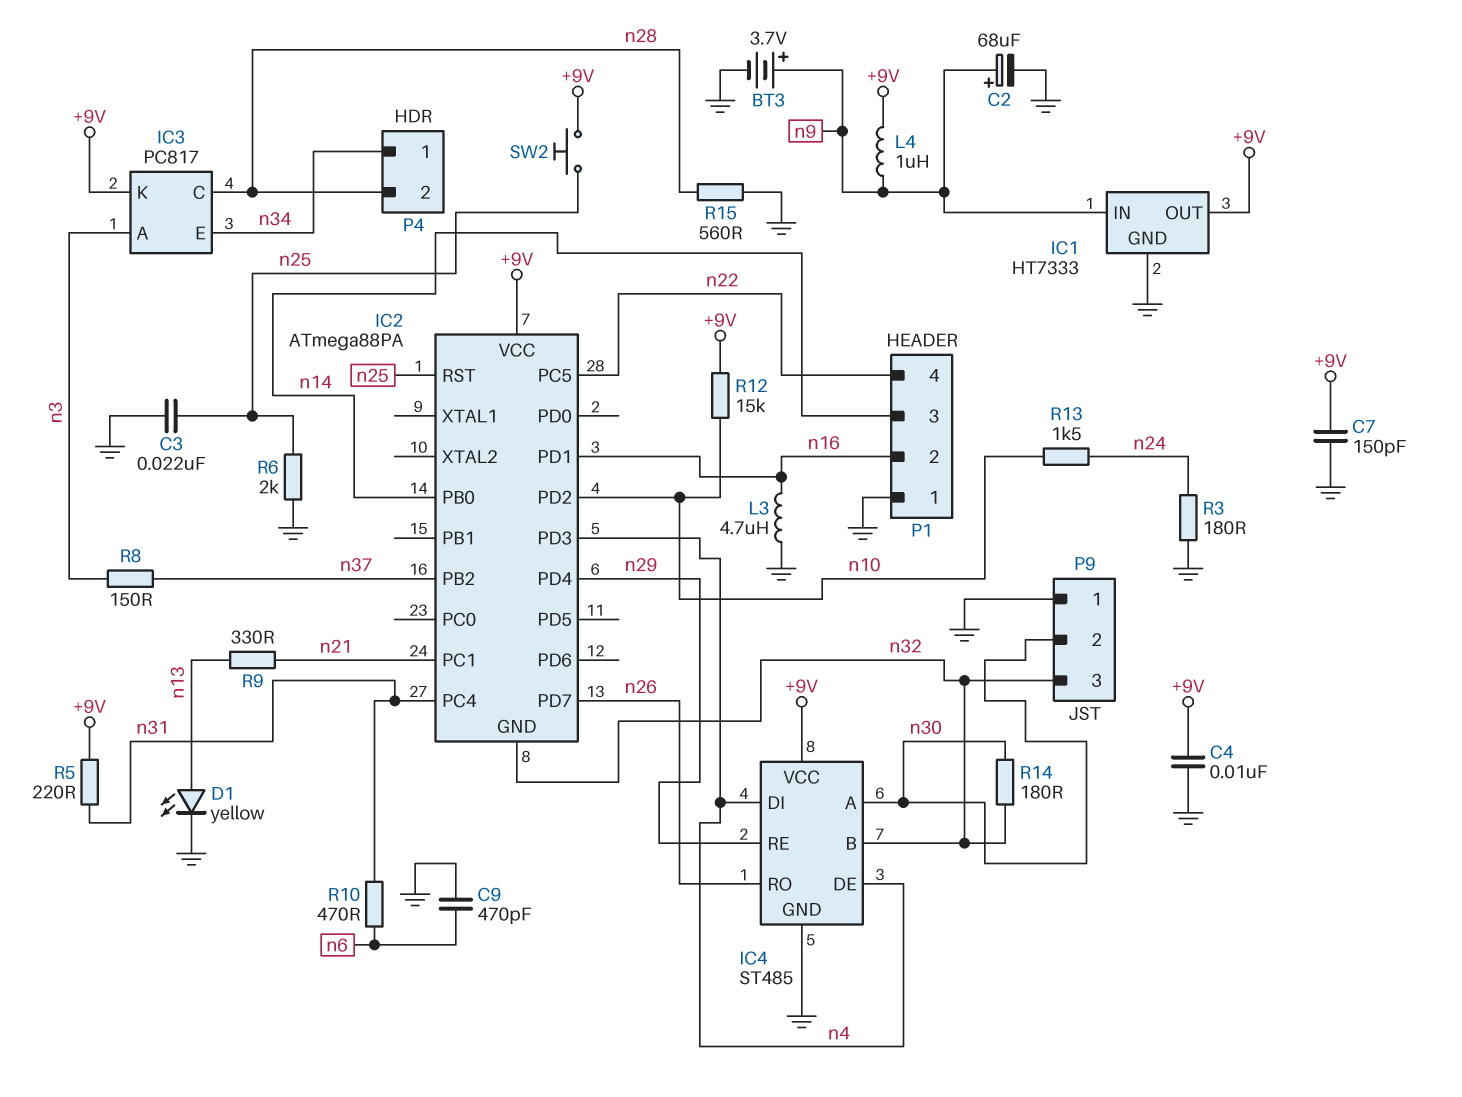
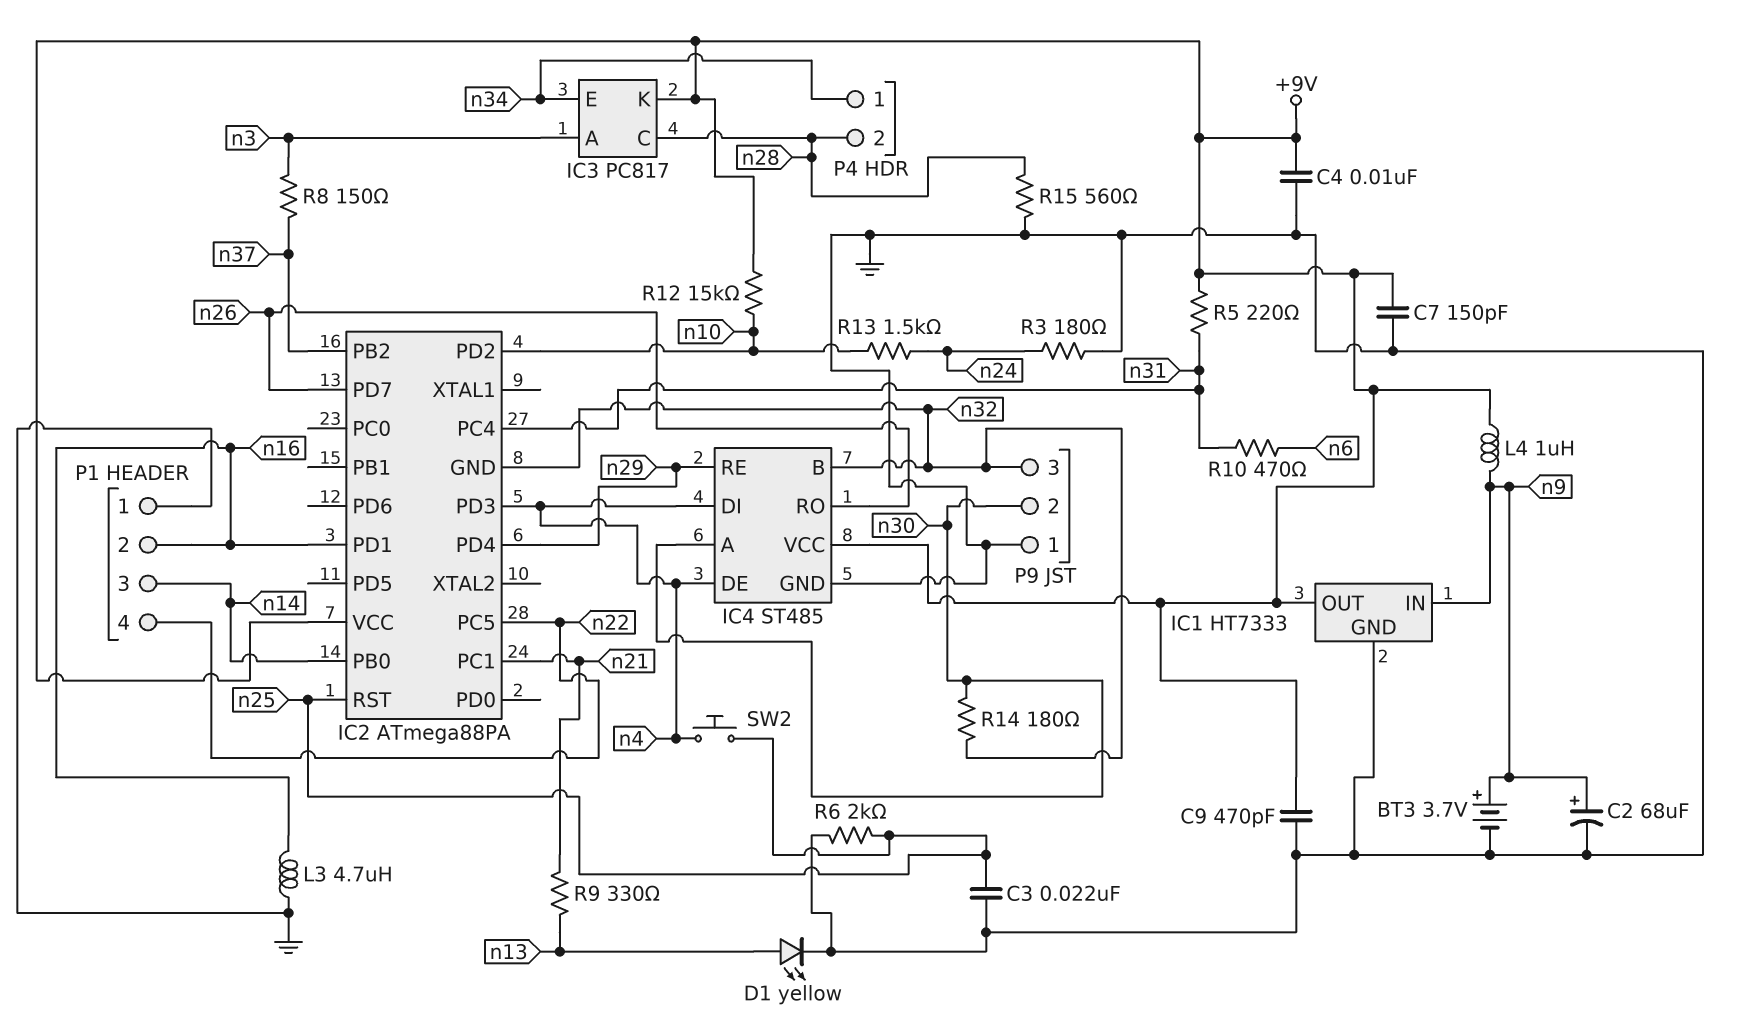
C9: 470pF (GND, n6) -> 470pF (+9V, GND)
SW2: button (+9V, n25) -> button (n4, n25)

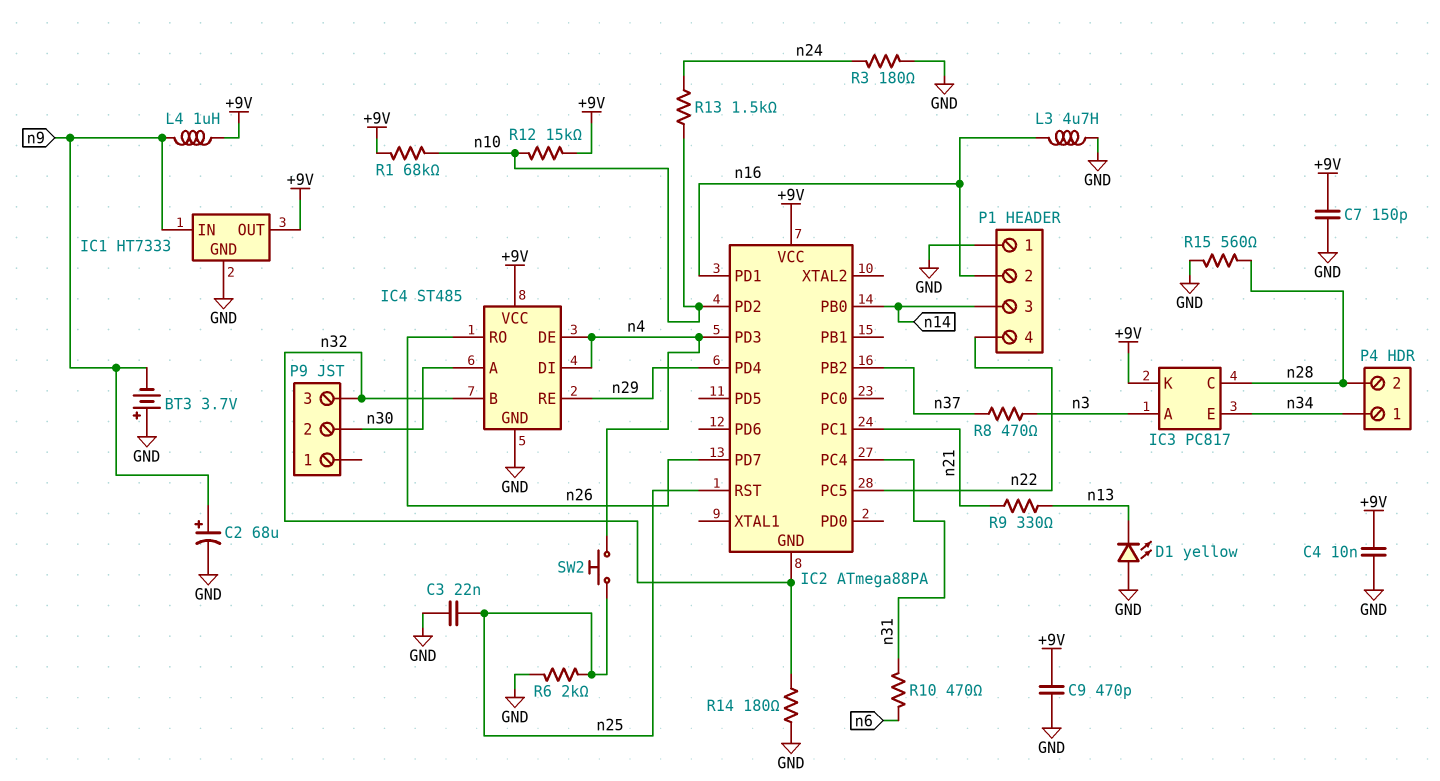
BT3: 3.7V (plus n9, minus GND) -> 3.7V (plus GND, minus n9)
D1: LED yellow (A n13, K GND) -> LED yellow (A GND, K n13)
P9 pin 1: GND -> none
R1: none -> 68k (+9V, n10)
R5: 220 (+9V, n31) -> none
R8: 150 (n3, n37) -> 470 (n3, n37)
R14: 180 (n30, n32) -> 180 (GND, n32)

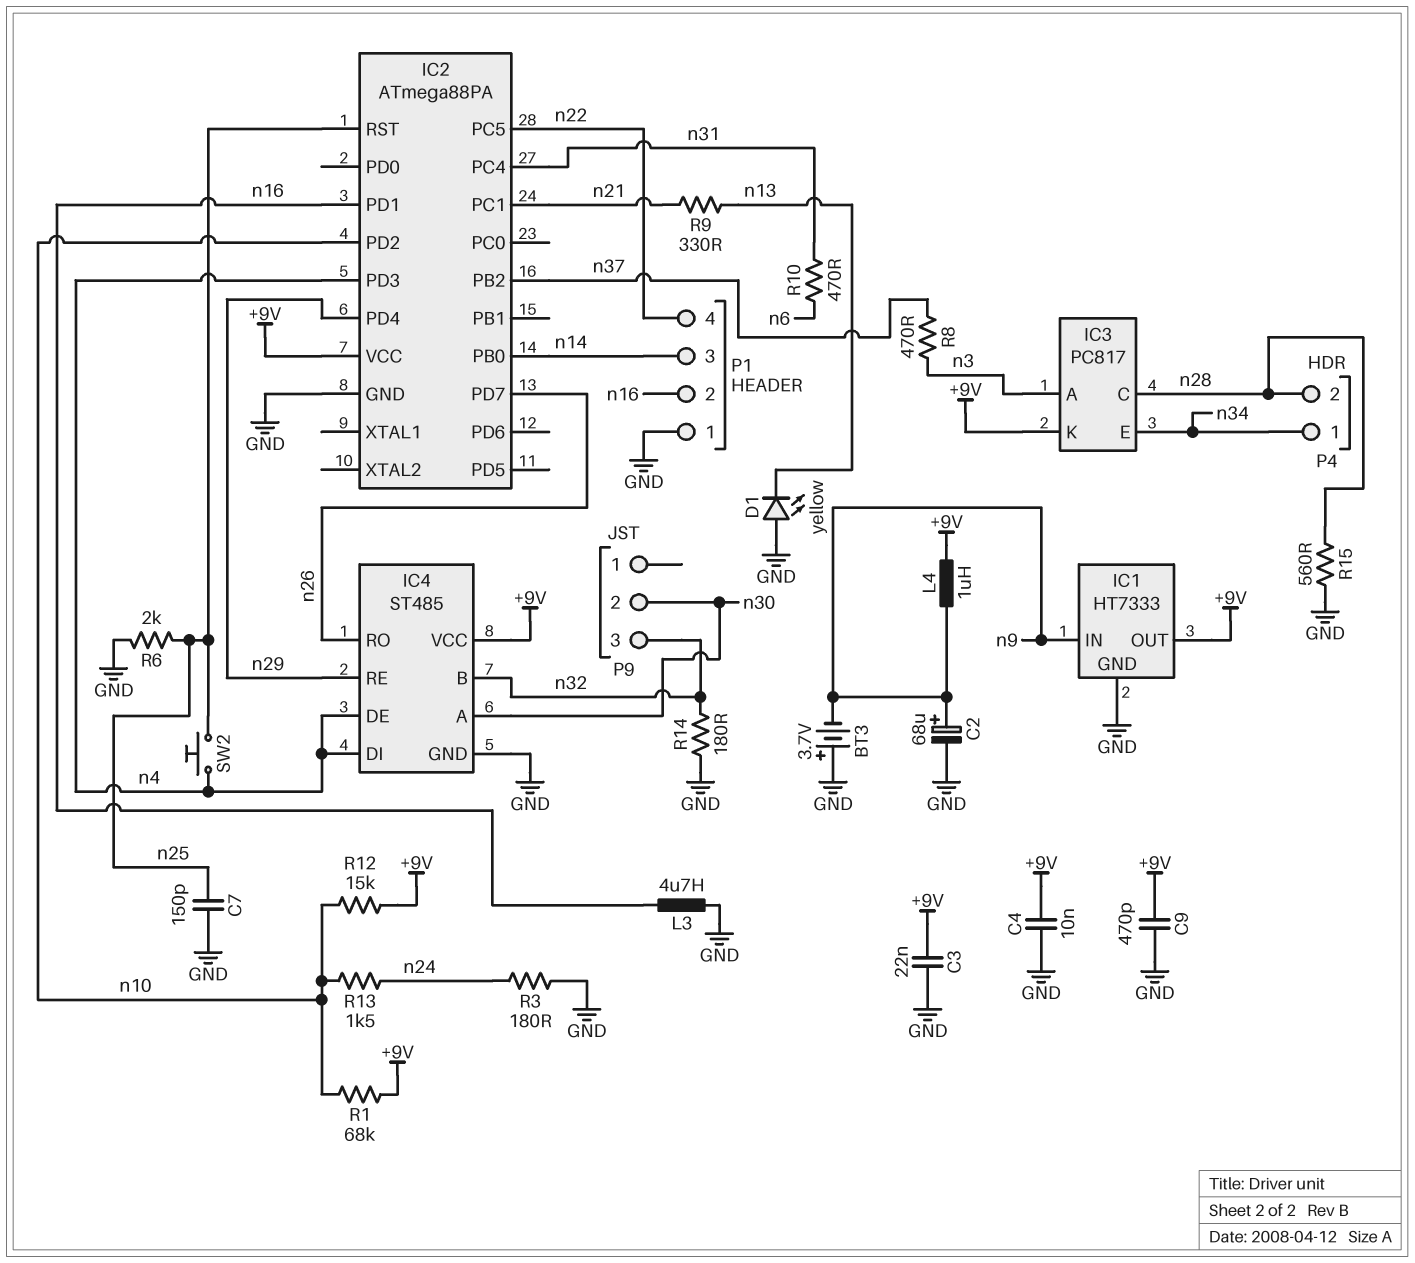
C3: 22nF (GND, n25) -> 22nF (+9V, GND)
C7: 150pF (+9V, GND) -> 150pF (GND, n25)
IC2 pin GND: n32 -> GND

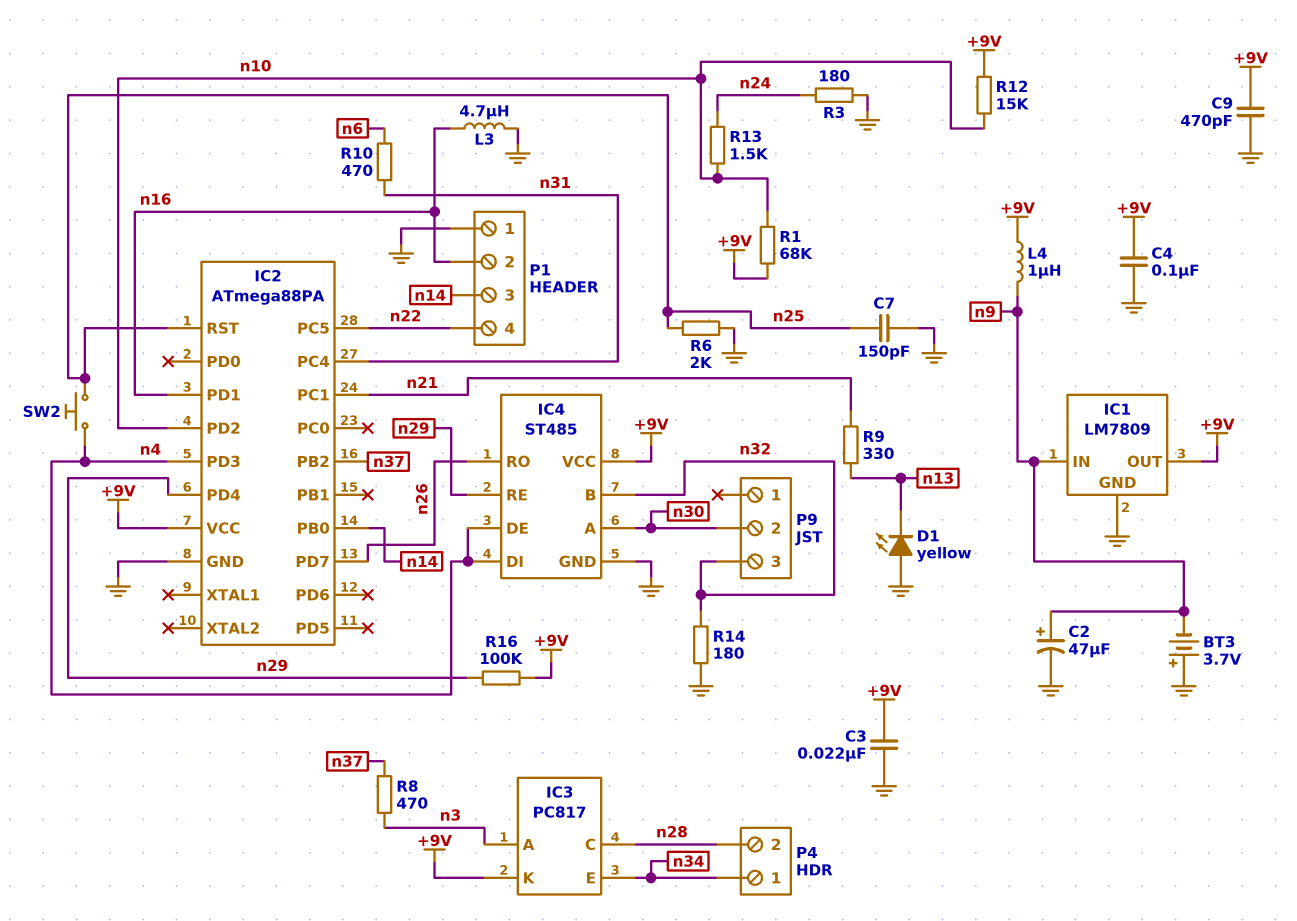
C2: 68uF (plus n9, minus GND) -> 47uF (plus n9, minus GND)
C4: 10nF (+9V, GND) -> 100nF (+9V, GND)
IC1: HT7333 -> LM7809
R15: 560 (GND, n28) -> none
R16: none -> 100k (+9V, n29)

